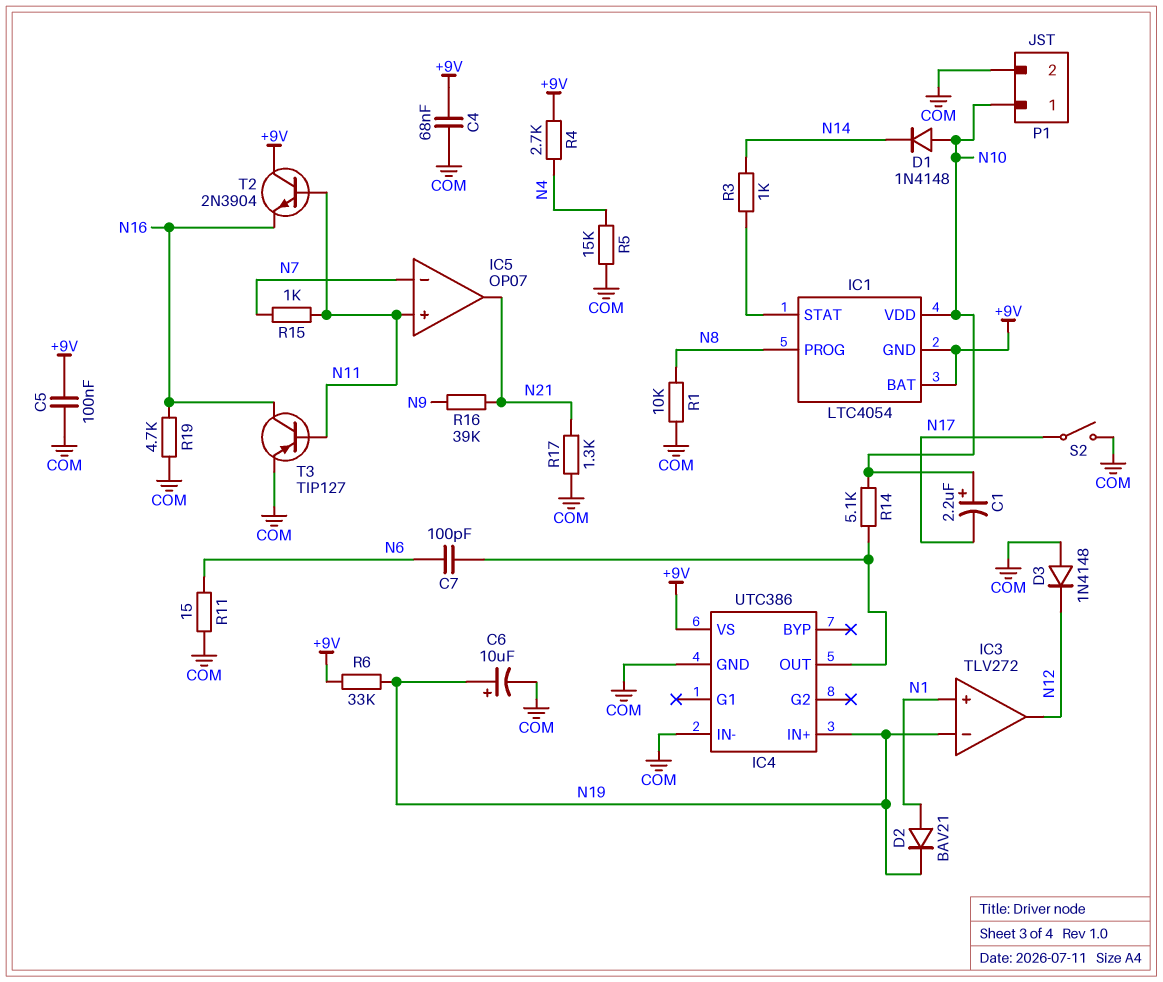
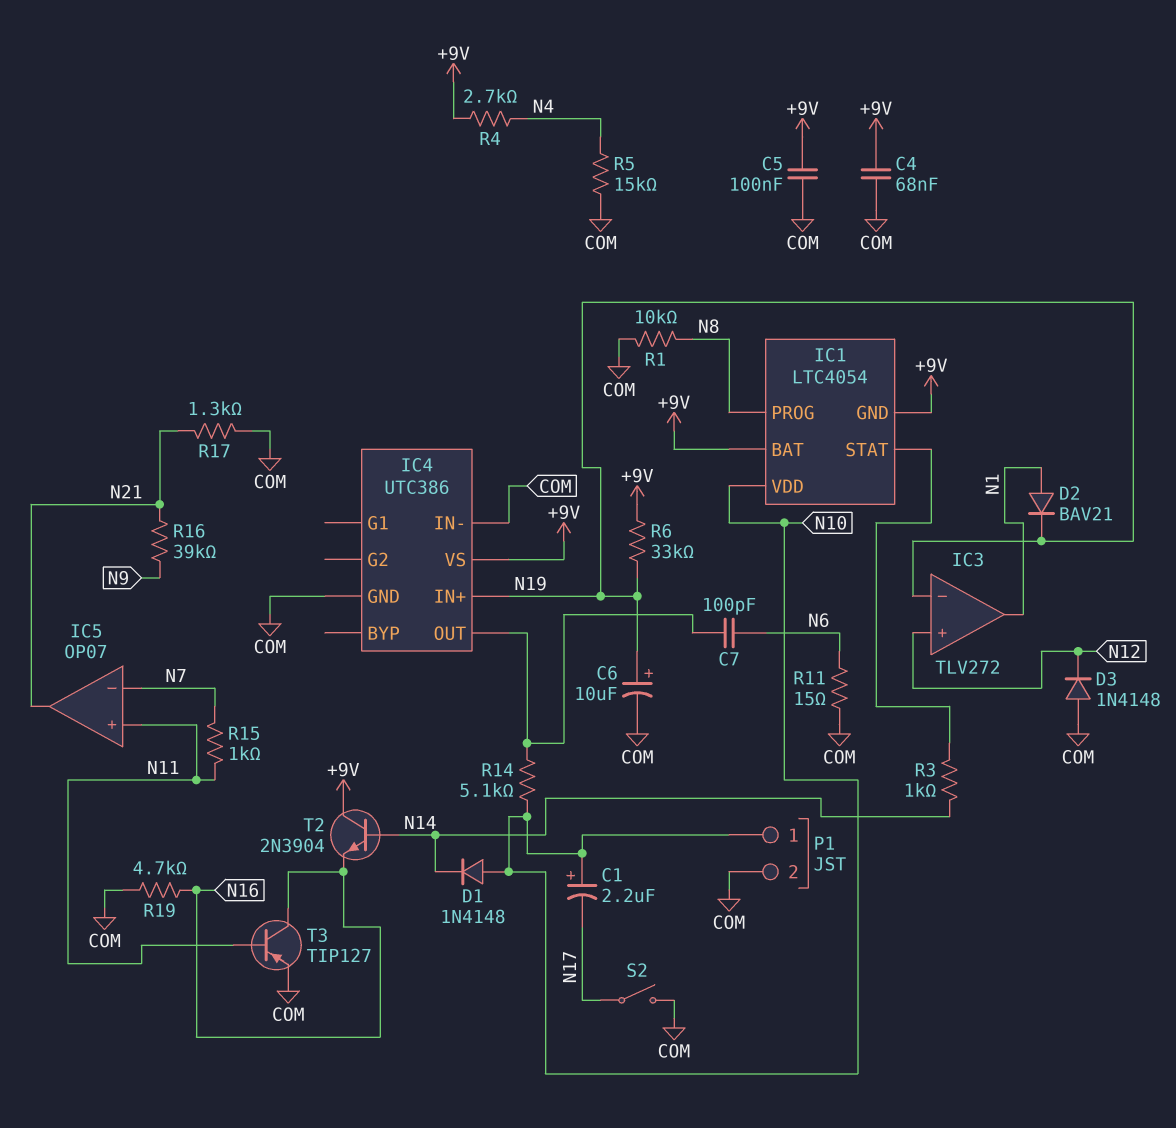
IC3 pin in+: N1 -> N12
IC3 pin out: N12 -> N1
T2: NPN 2N3904 (B N11, C +9V, E N16) -> NPN 2N3904 (B N14, C +9V, E N16)

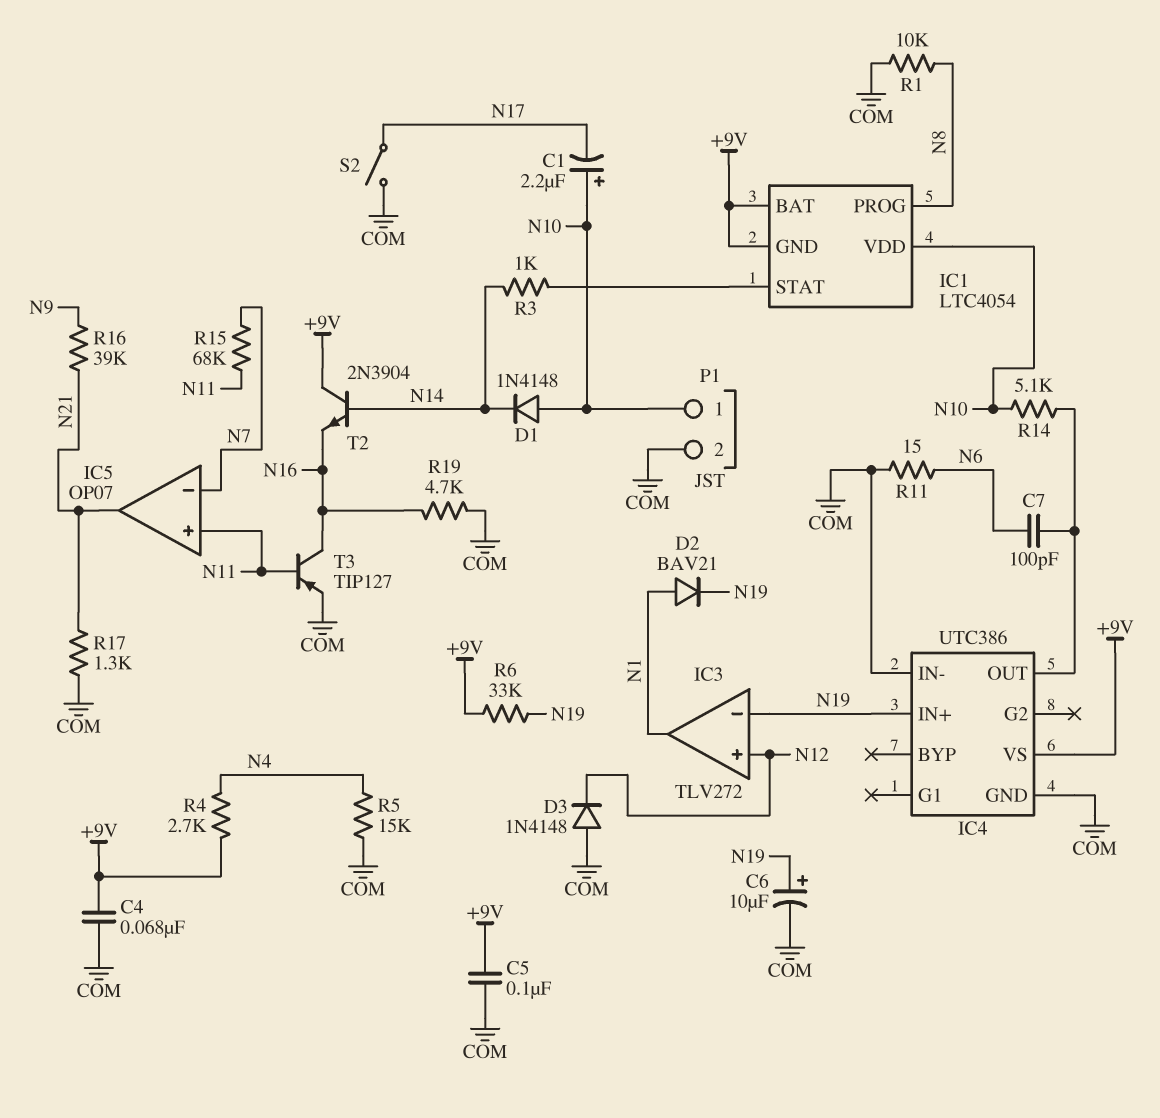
R15: 1k (N7, N11) -> 68k (N7, N11)

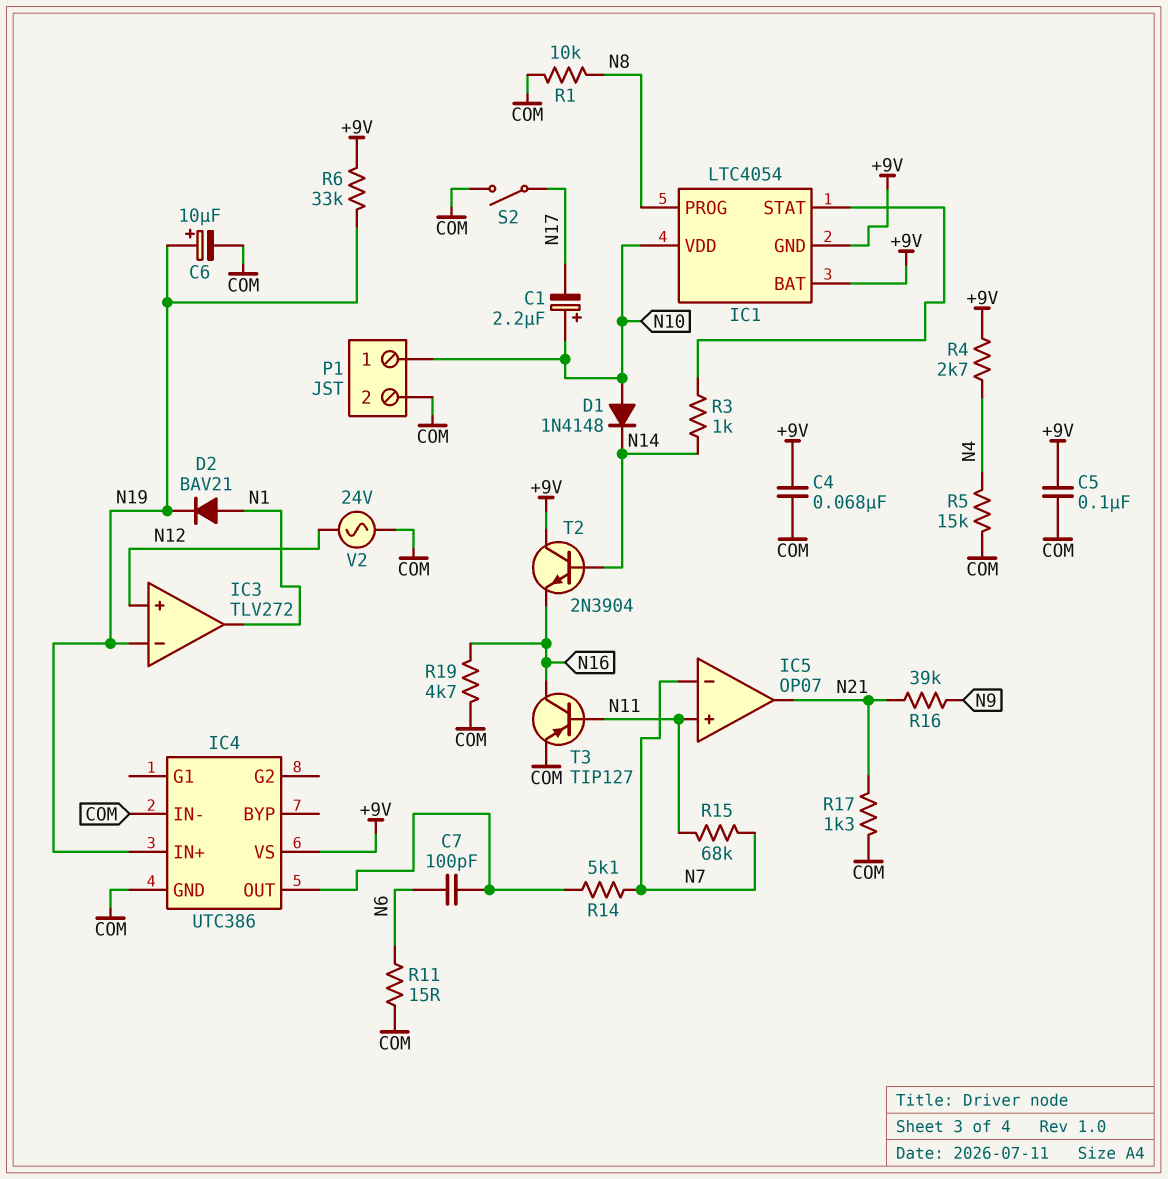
D3: diode 1N4148 (A COM, K N12) -> none
R14: 5.1k (IC4/OUT, N10) -> 5.1k (IC4/OUT, N7)
V2: none -> AC 24V (COM, N12)

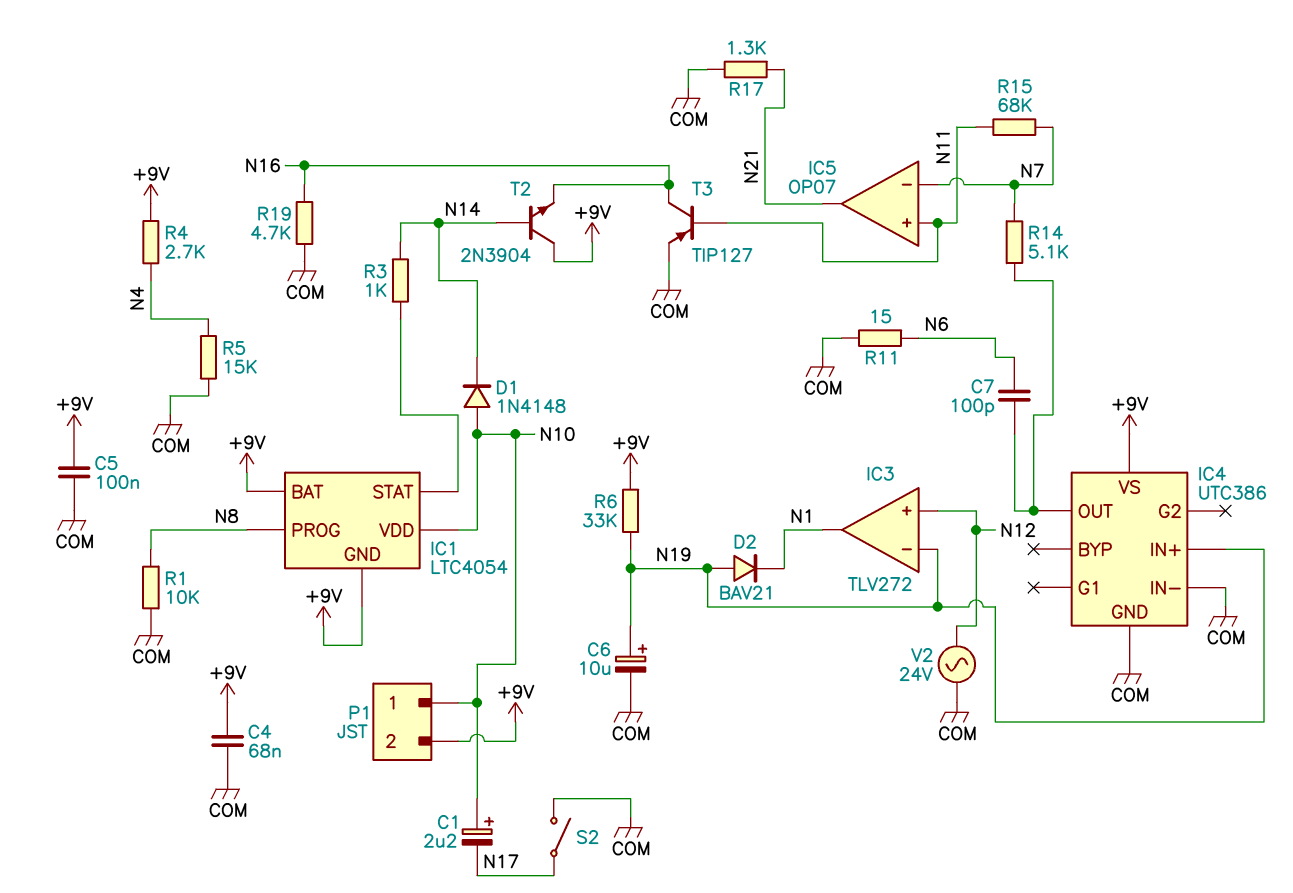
D2: diode BAV21 (A N1, K N19) -> diode BAV21 (A N19, K N1)
P1 pin 2: COM -> +9V
R16: 39k (N9, N21) -> none

